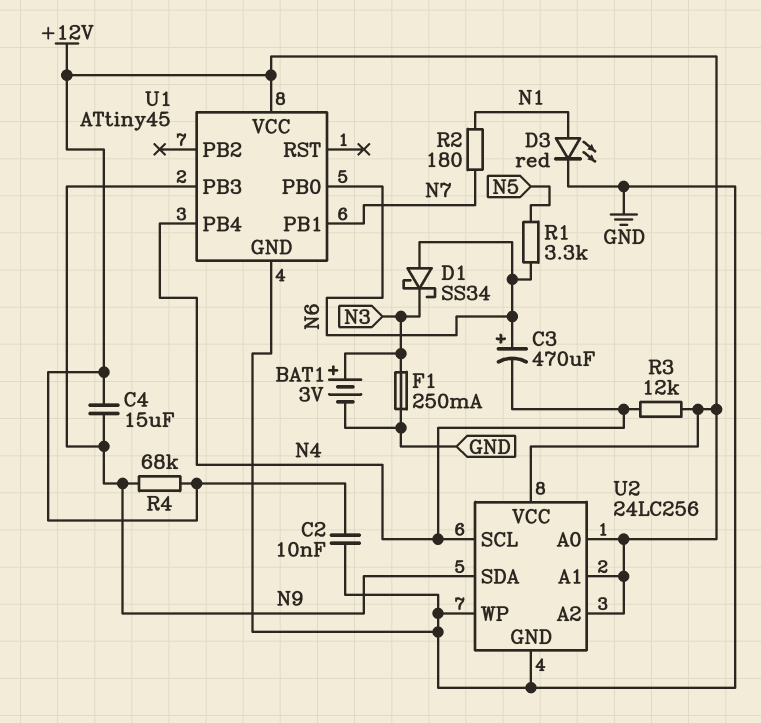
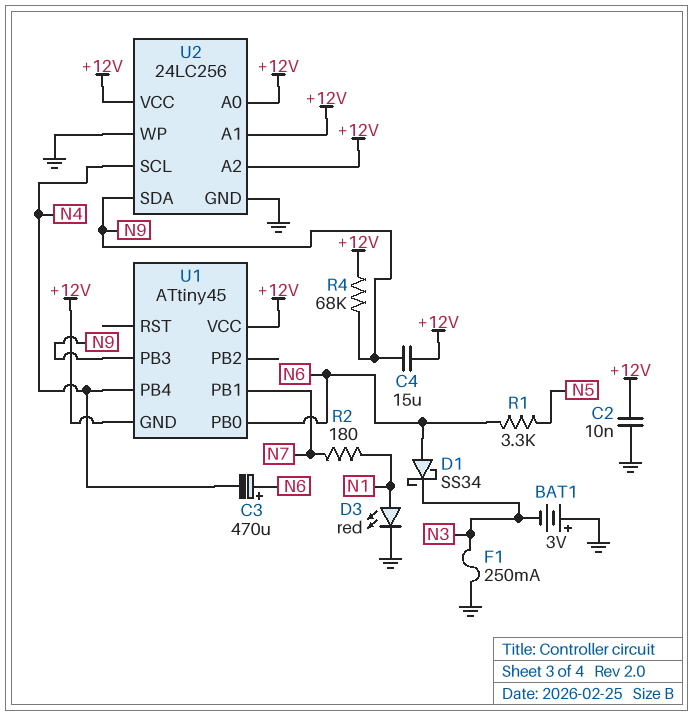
BAT1: 3V (plus N3, minus GND) -> 3V (plus GND, minus N3)
R3: 12k (+12V, N4) -> none
U1 pin GND: GND -> +12V

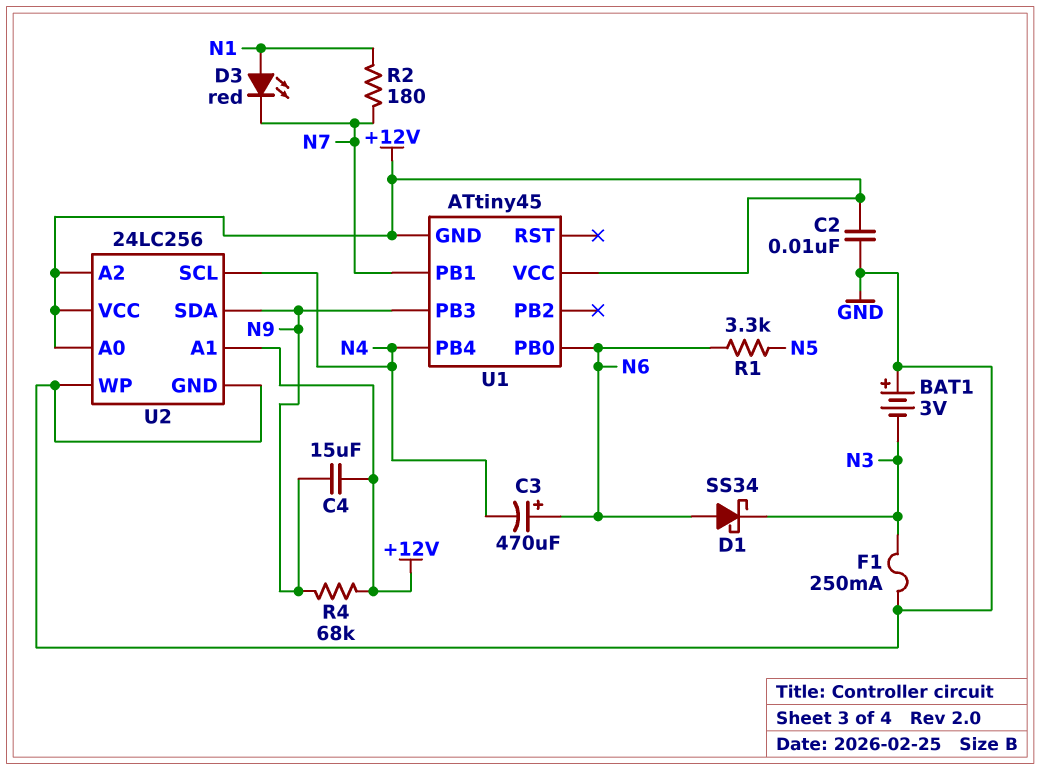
D3: LED red (A N1, K GND) -> LED red (A N1, K N7)

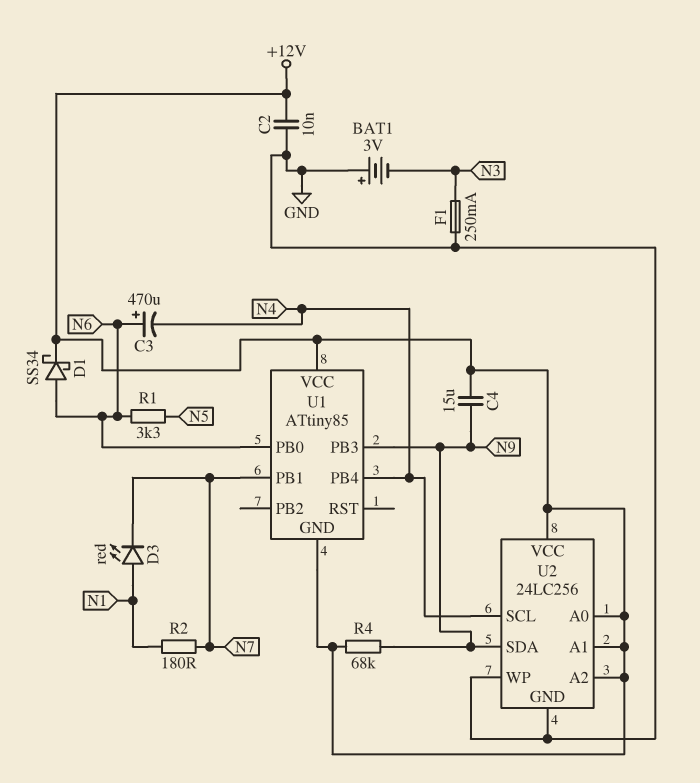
D1: schottky SS34 (A N6, K N3) -> schottky SS34 (A N6, K +12V)
U1: ATtiny45 -> ATtiny85

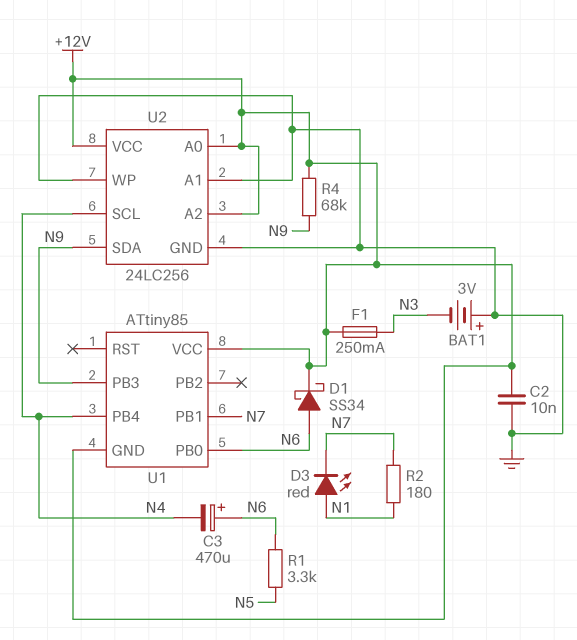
C4: 15uF (+12V, N9) -> none
F1: 250mA (GND, N3) -> 250mA (+12V, N3)
U2 pin A1: +12V -> GND

